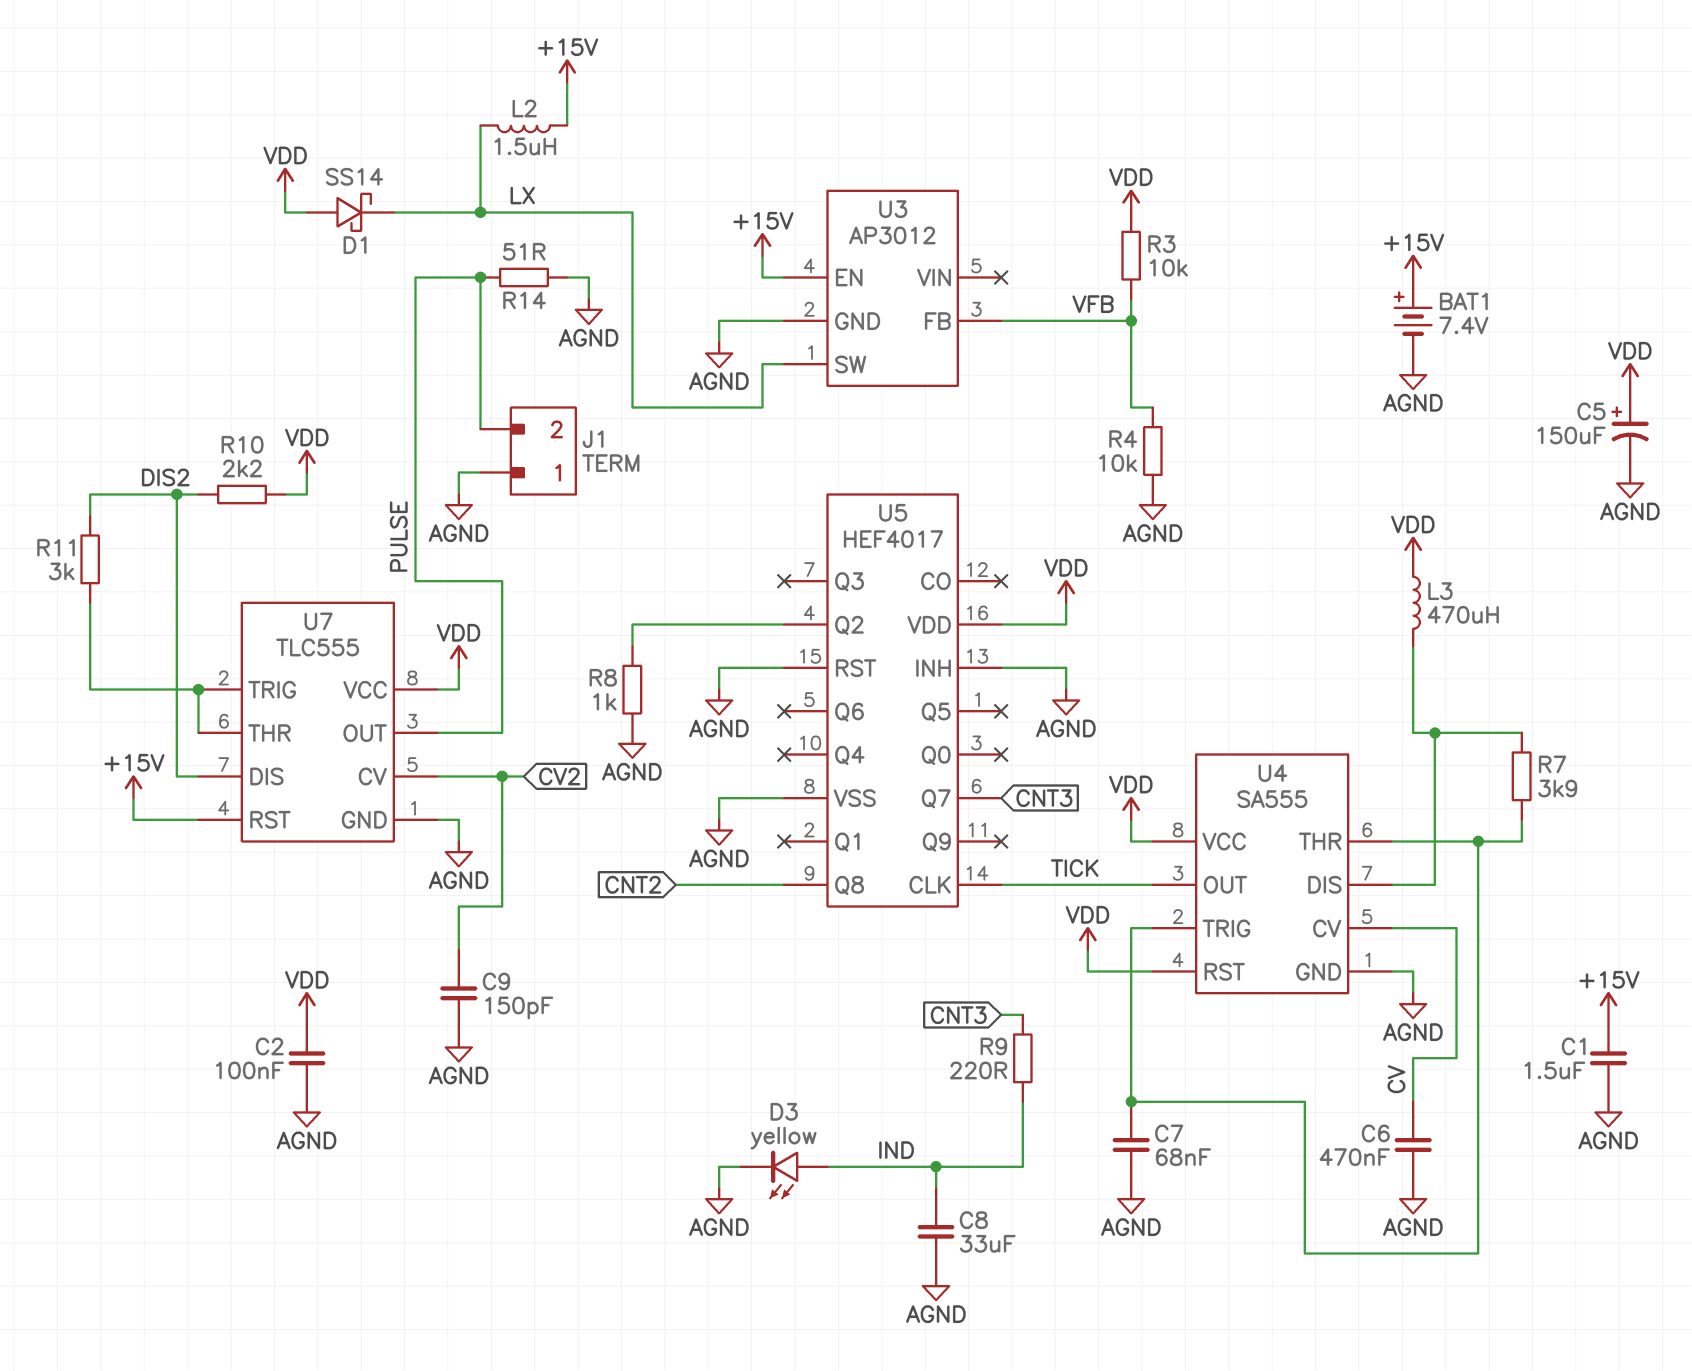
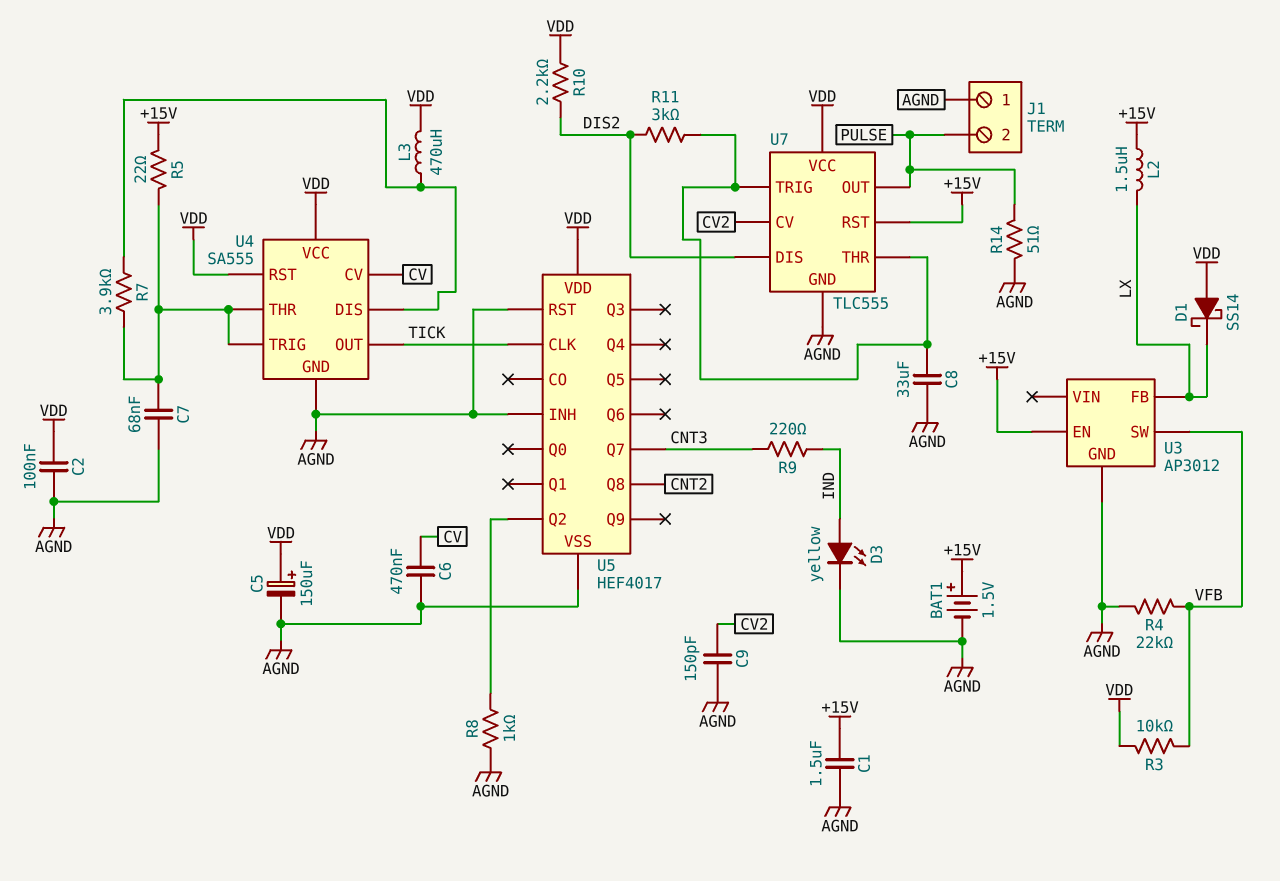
BAT1: 7.4V (plus +15V, minus AGND) -> 1.5V (plus +15V, minus AGND)
C8: 33uF (AGND, IND) -> 33uF (AGND, U7/THR)
R4: 10k (AGND, VFB) -> 22k (AGND, VFB)
R5: none -> 22 (+15V, U4/THR)
U3 pin FB: VFB -> LX
U3 pin SW: LX -> VFB

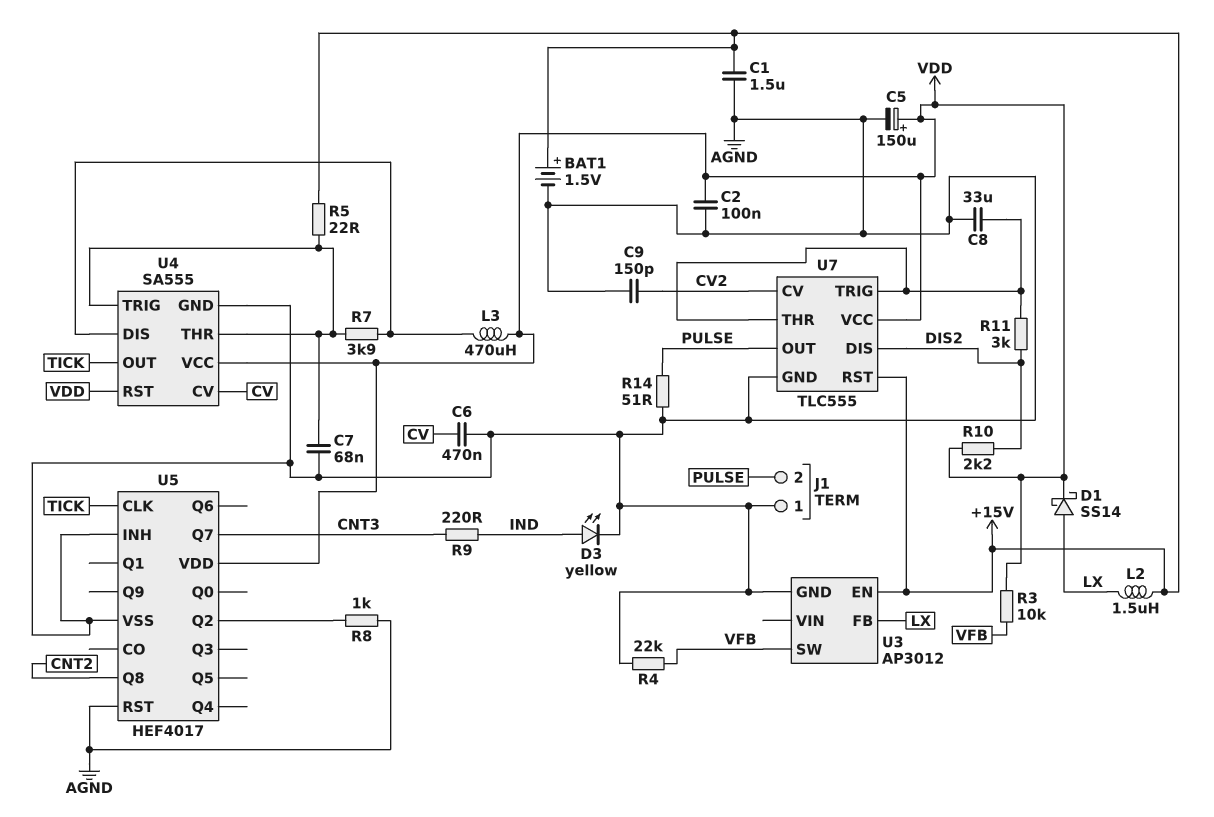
D1: schottky SS14 (A VDD, K LX) -> schottky SS14 (A LX, K VDD)

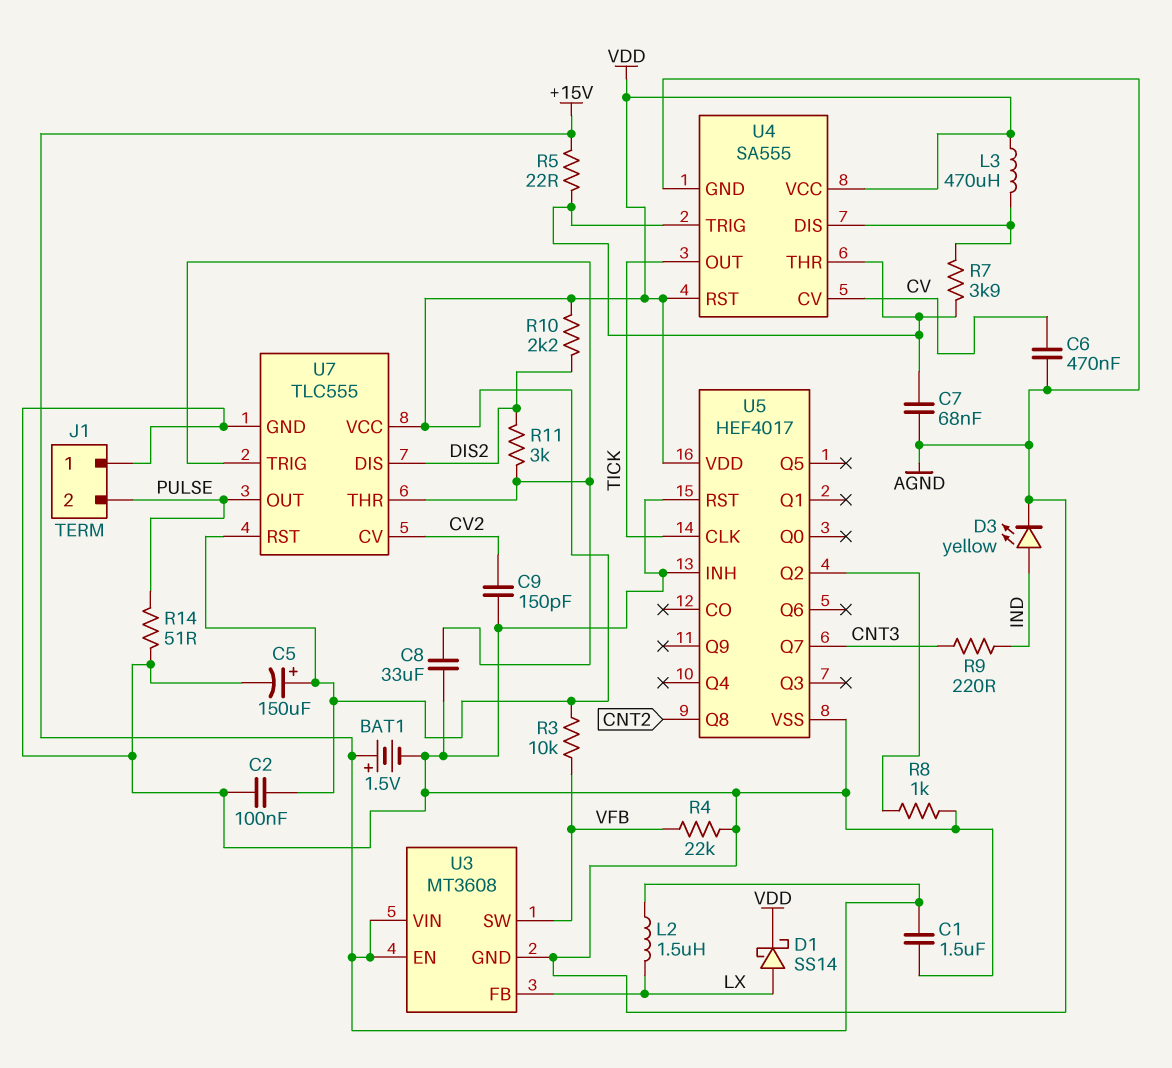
U3: AP3012 -> MT3608
U3 pin VIN: none -> +15V
U7 pin RST: +15V -> VDD

